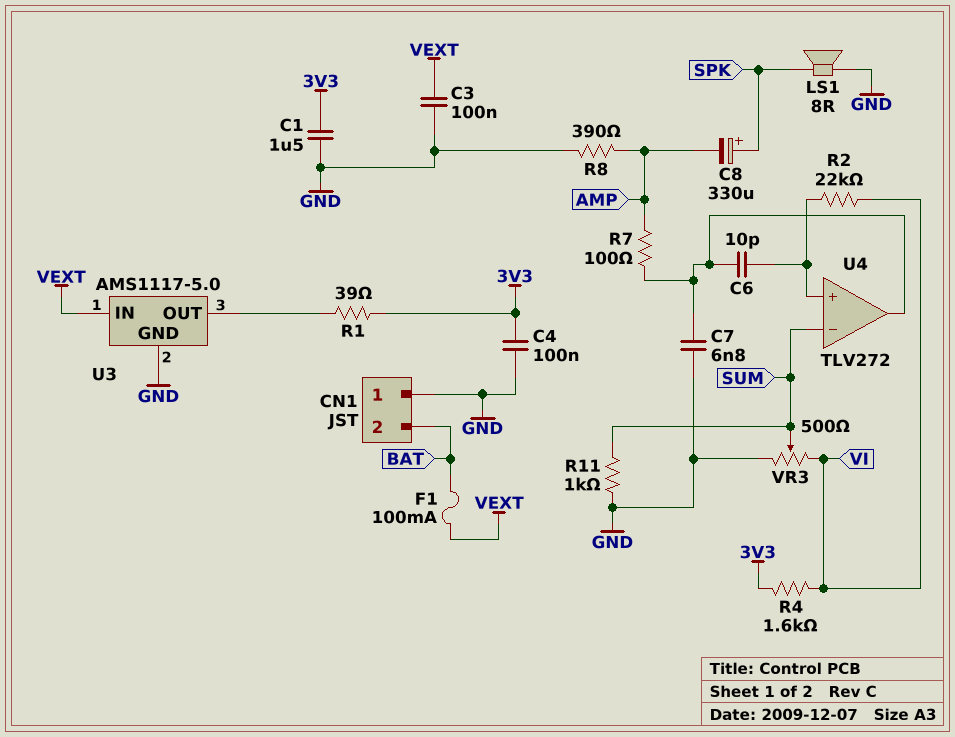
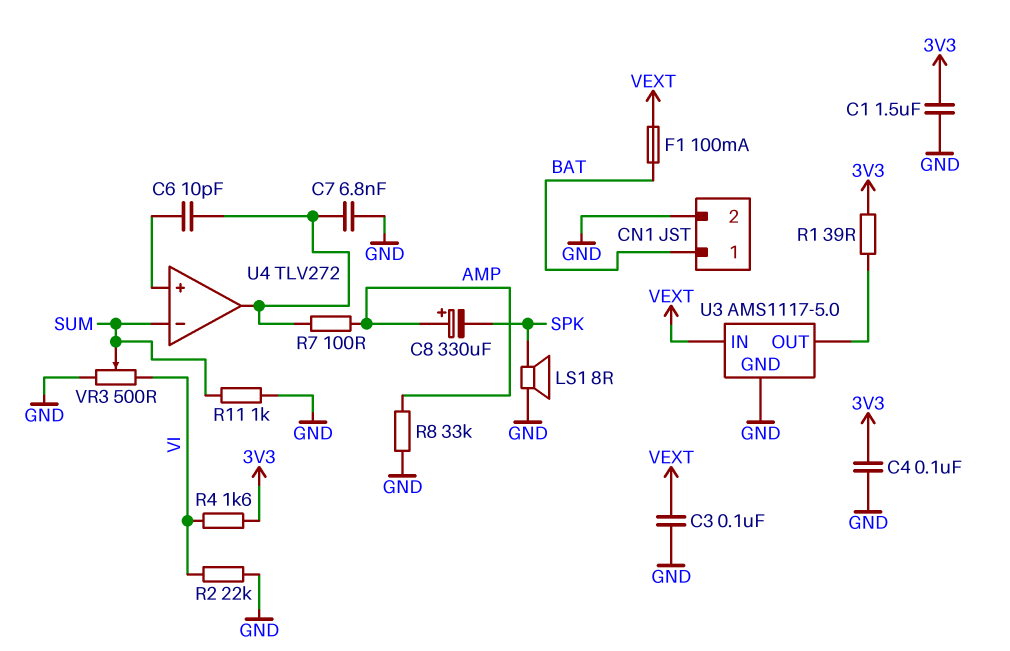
C8: 330uF (plus SPK, minus AMP) -> 330uF (plus AMP, minus SPK)
CN1 pin 1: GND -> BAT
CN1 pin 2: BAT -> GND
R2: 22k (U4/in+, VI) -> 22k (GND, VI)
R8: 390 (AMP, GND) -> 33k (AMP, GND)

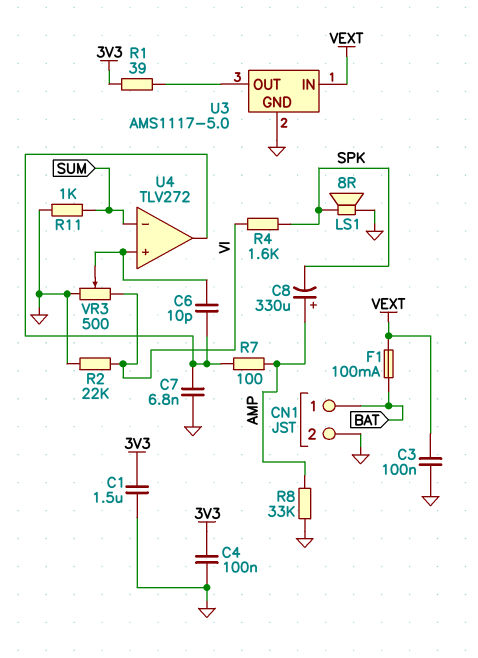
R4: 1.6k (3V3, VI) -> 1.6k (SPK, VI)
VR3: 500 (GND, VI, wiper SUM) -> 500 (GND, VI, wiper U4/in+)

